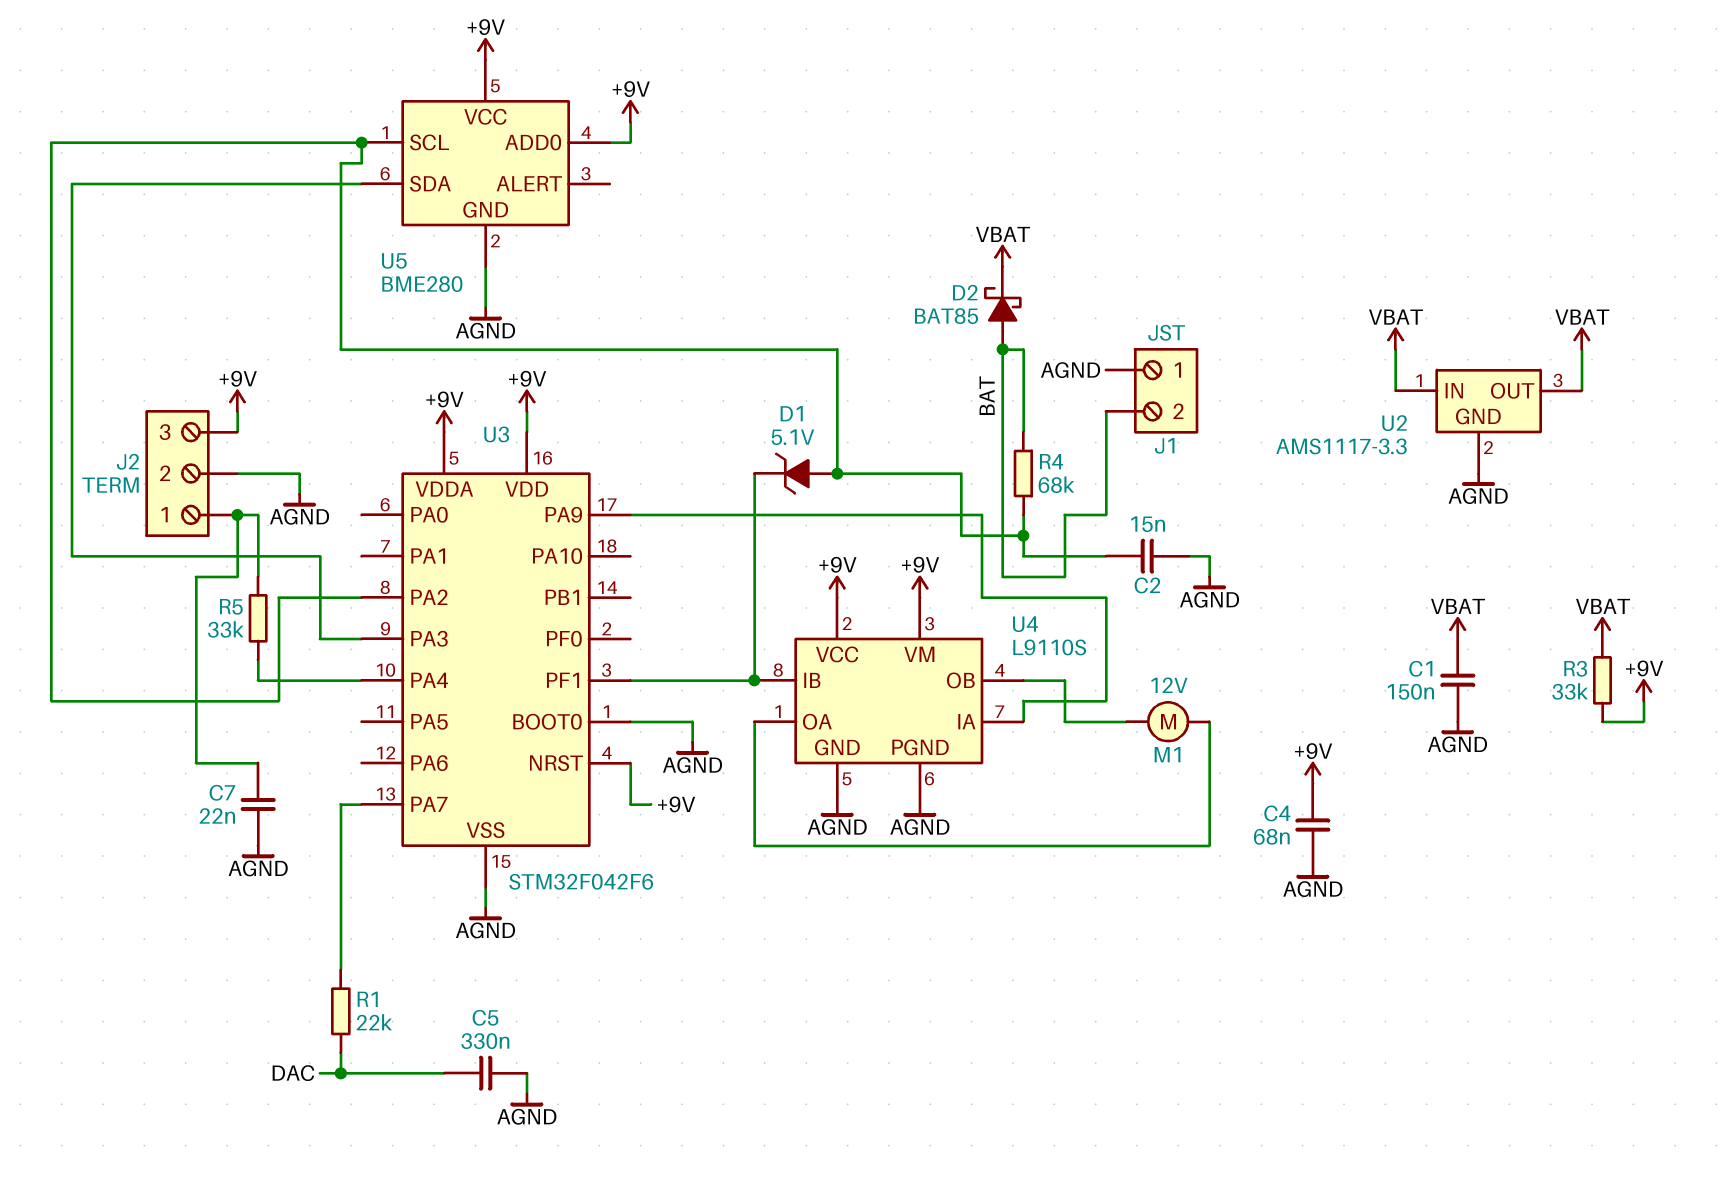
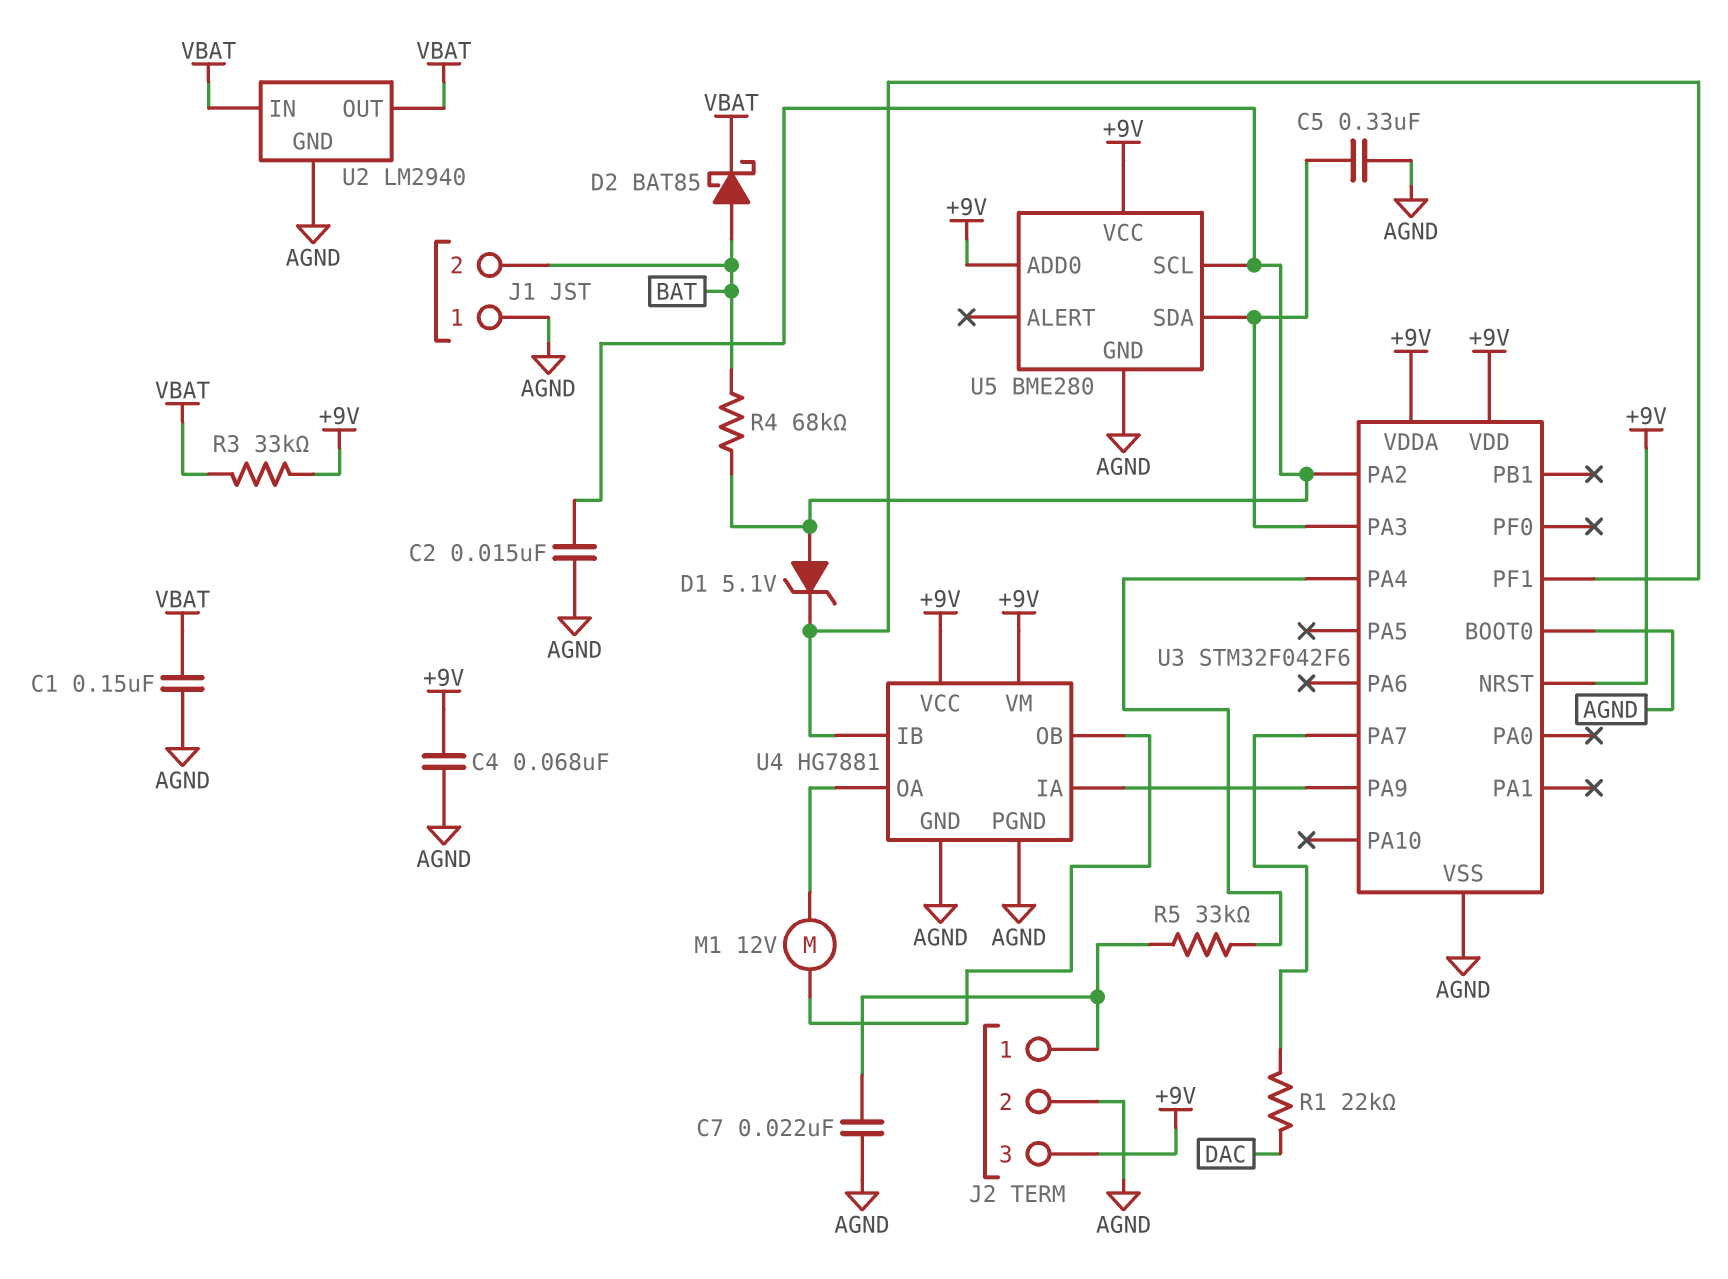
C5: 330nF (AGND, DAC) -> 330nF (AGND, U3/PA3)
U2: AMS1117-3.3 -> LM2940
U4: L9110S -> HG7881

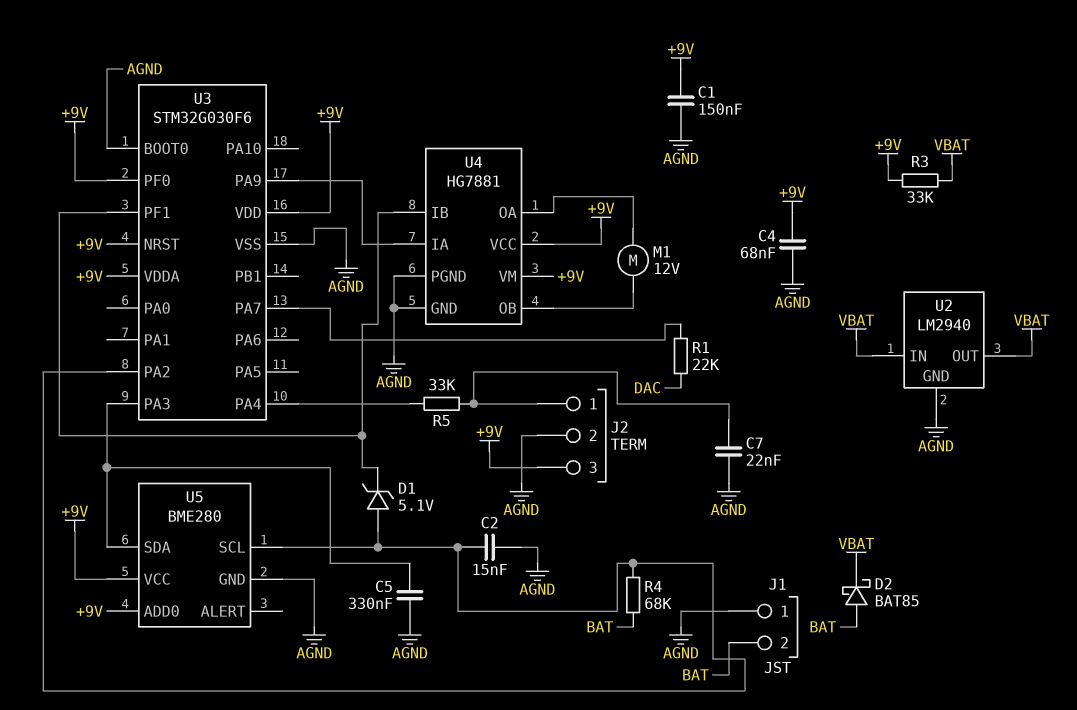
C1: 150nF (AGND, VBAT) -> 150nF (+9V, AGND)
U3: STM32F042F6 -> STM32G030F6
U3 pin PF0: none -> +9V

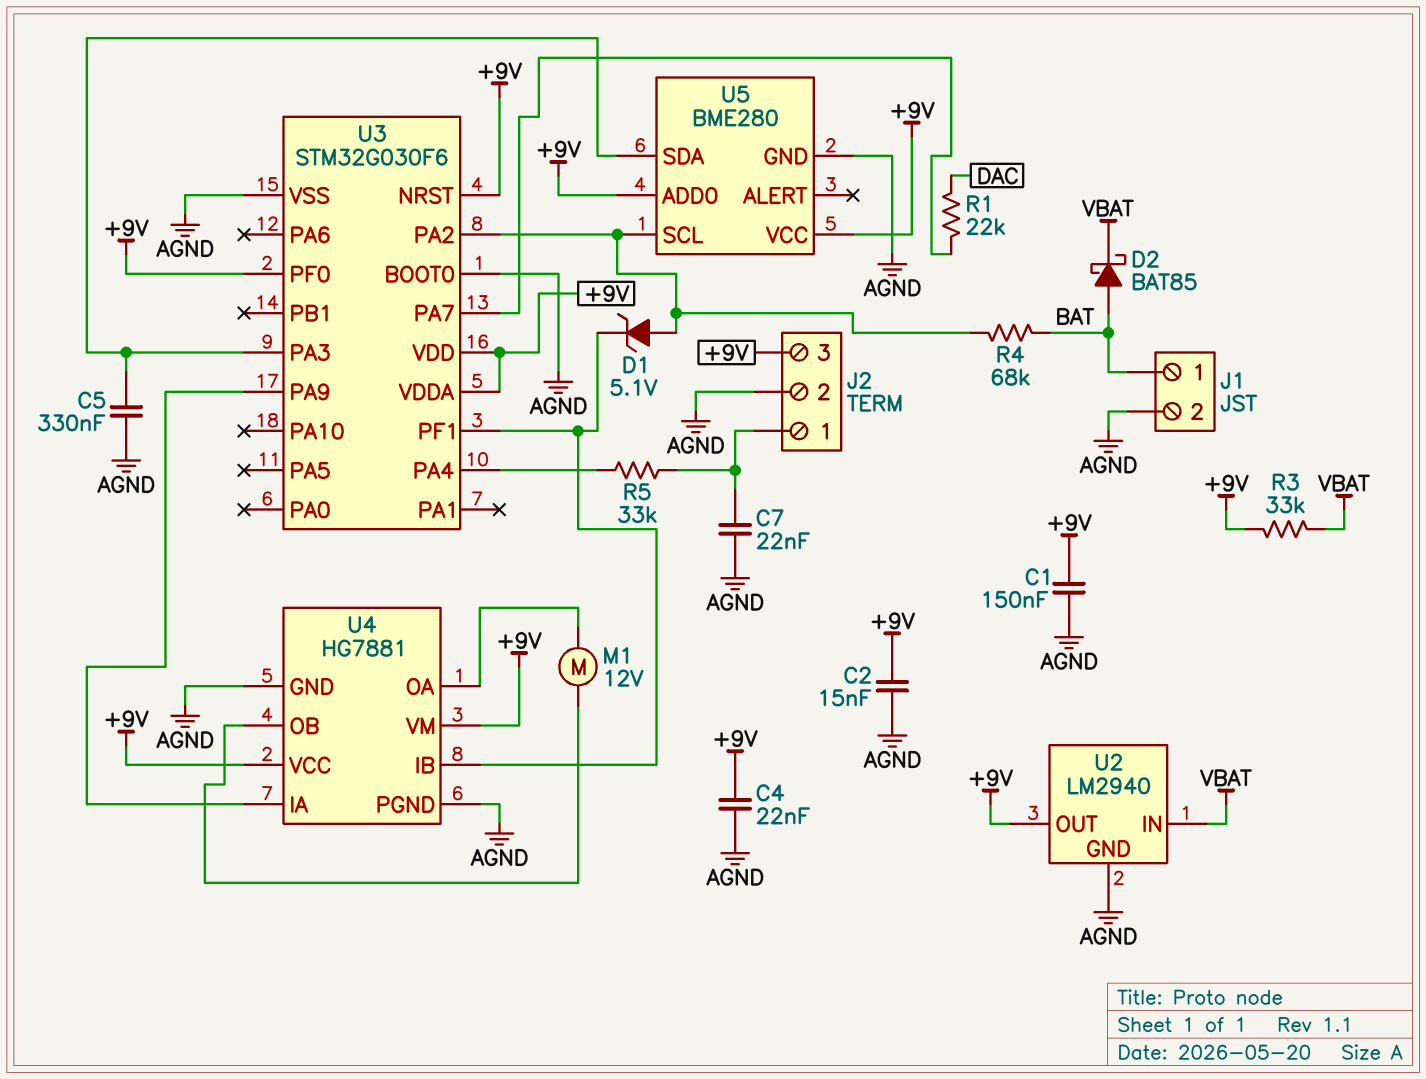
C2: 15nF (AGND, U3/PA2) -> 15nF (+9V, AGND)
C4: 68nF (+9V, AGND) -> 22nF (+9V, AGND)
J1 pin 1: AGND -> BAT
J1 pin 2: BAT -> AGND
U2 pin OUT: VBAT -> +9V

